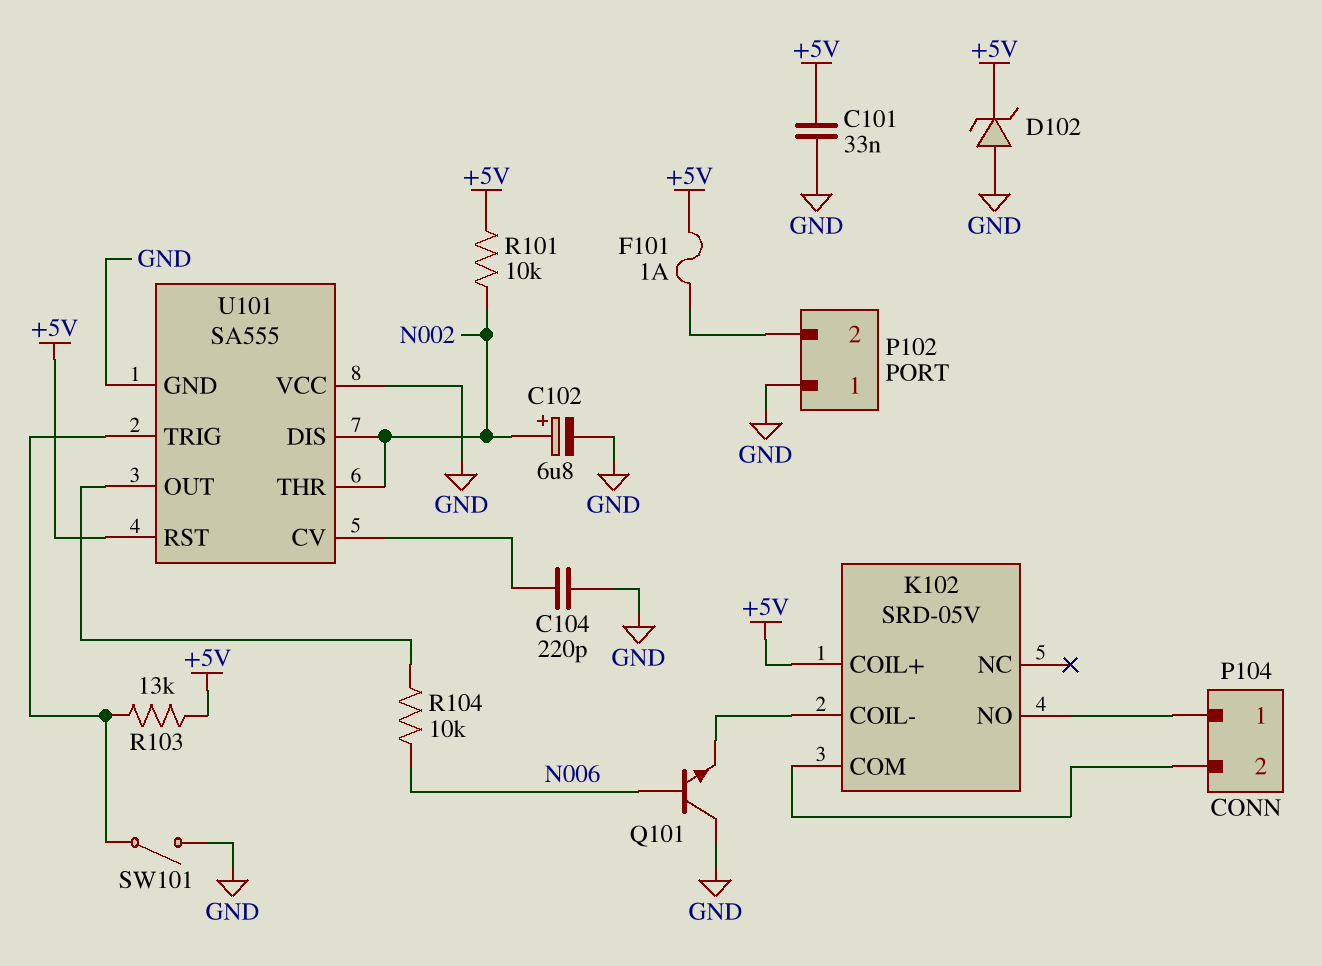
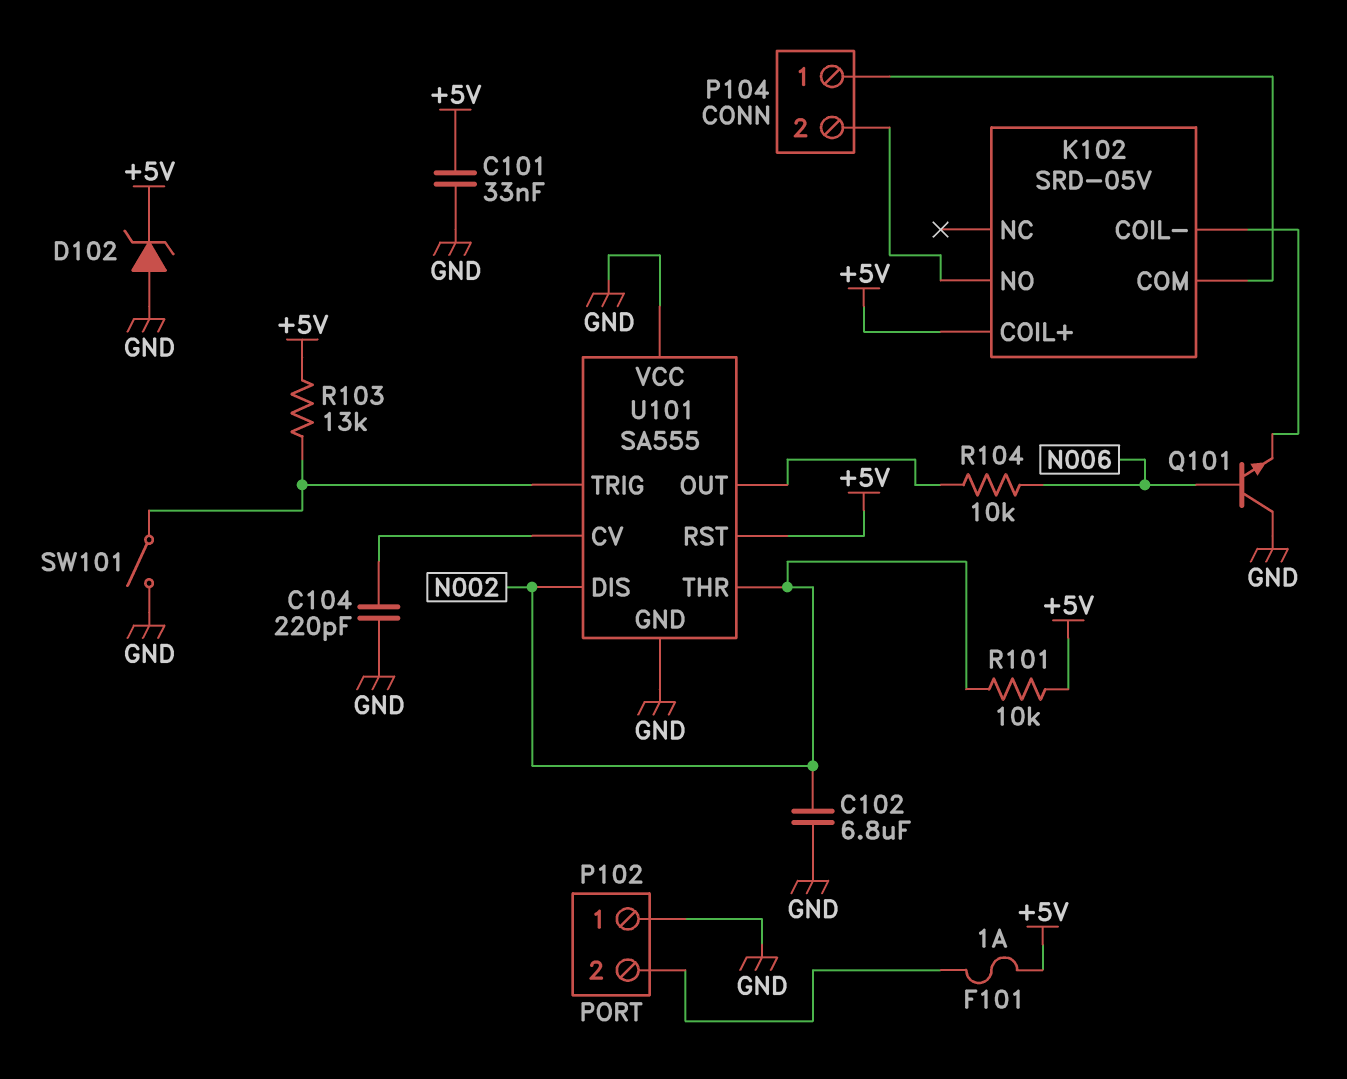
C102: 6.8uF (plus N002, minus GND) -> 6.8uF (GND, N002)
P104 pin 1: K102/NO -> K102/COM
P104 pin 2: K102/COM -> K102/NO

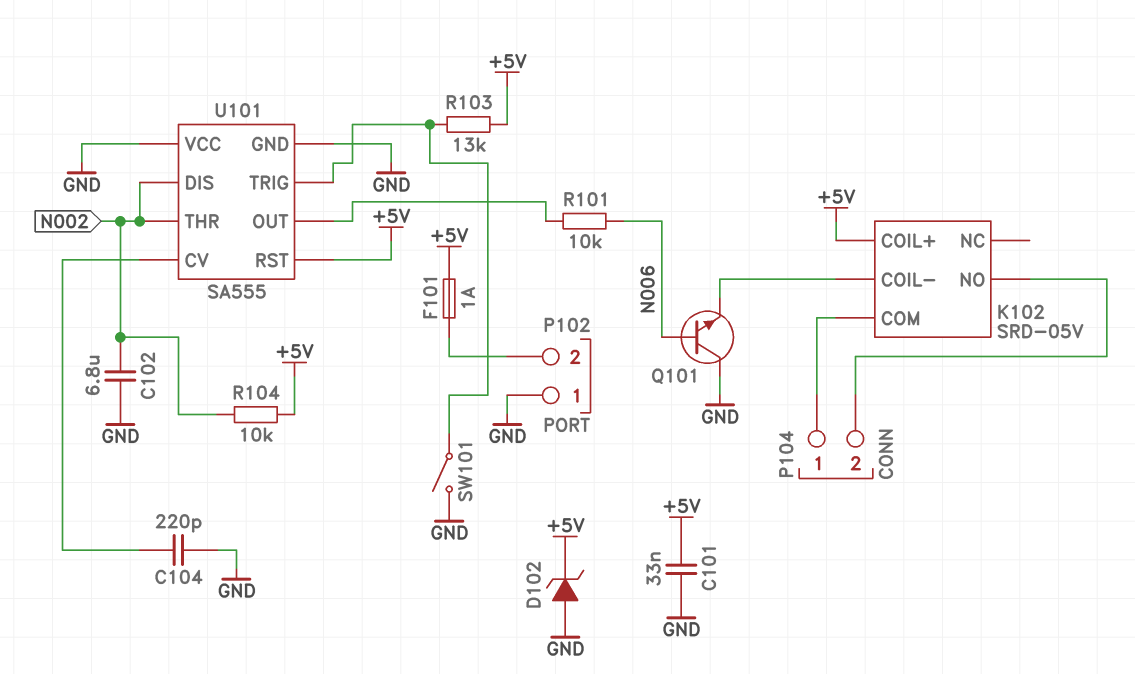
R101: 10k (+5V, N002) -> 10k (N006, U101/OUT)
R104: 10k (N006, U101/OUT) -> 10k (+5V, N002)

